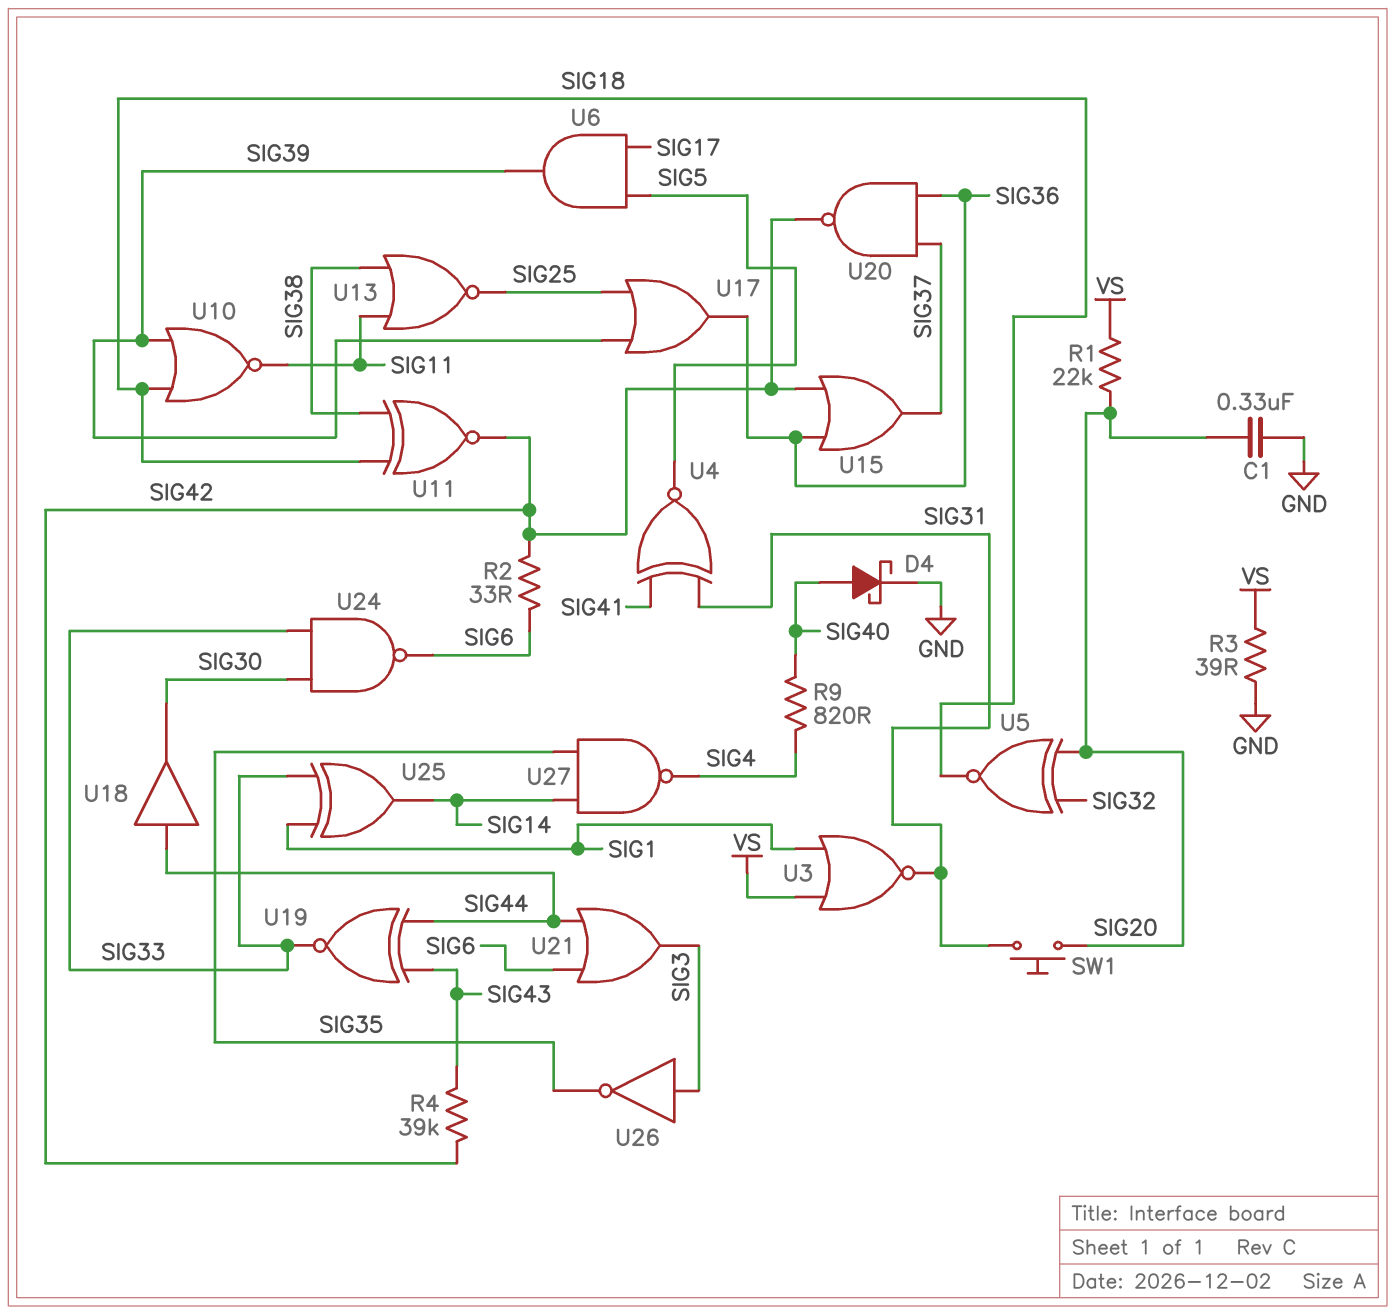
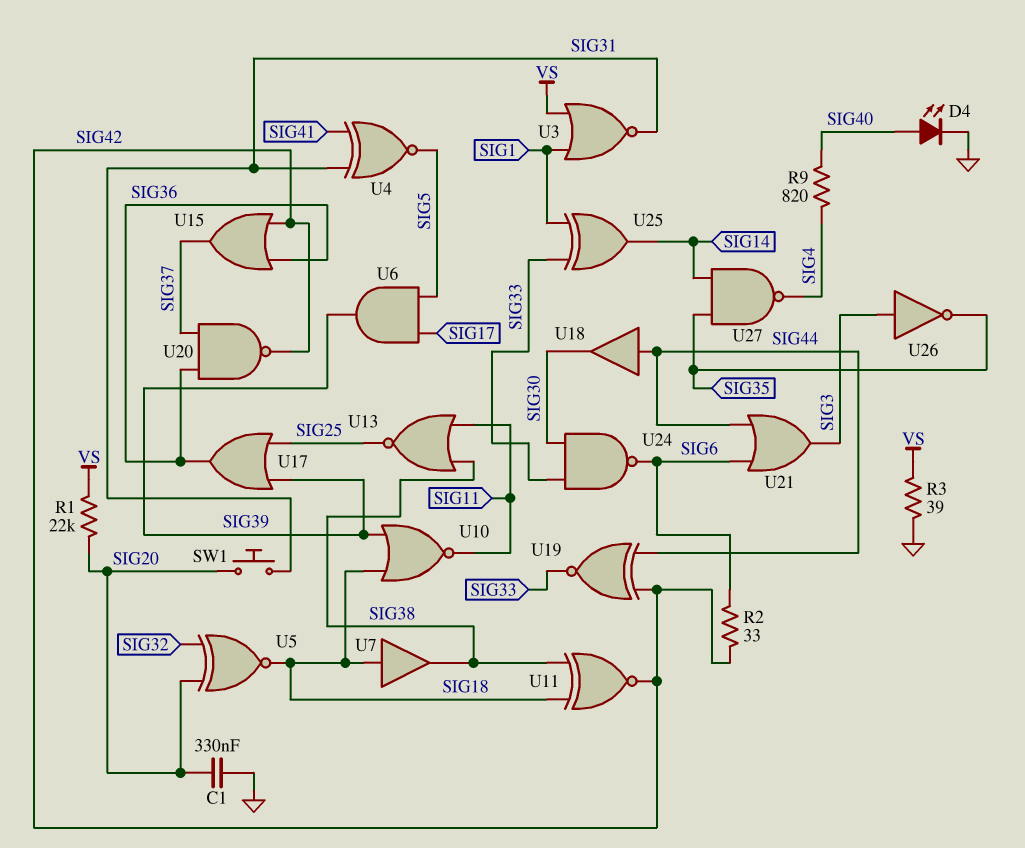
D4: schottky (A SIG40, K GND) -> LED (A SIG40, K GND)
R4: 39k (SIG42, SIG43) -> none
U7: none -> buffer (in SIG18, out SIG38)
U19: XNOR (in SIG43, in SIG44, out SIG33) -> XNOR (in SIG42, in SIG44, out SIG33)

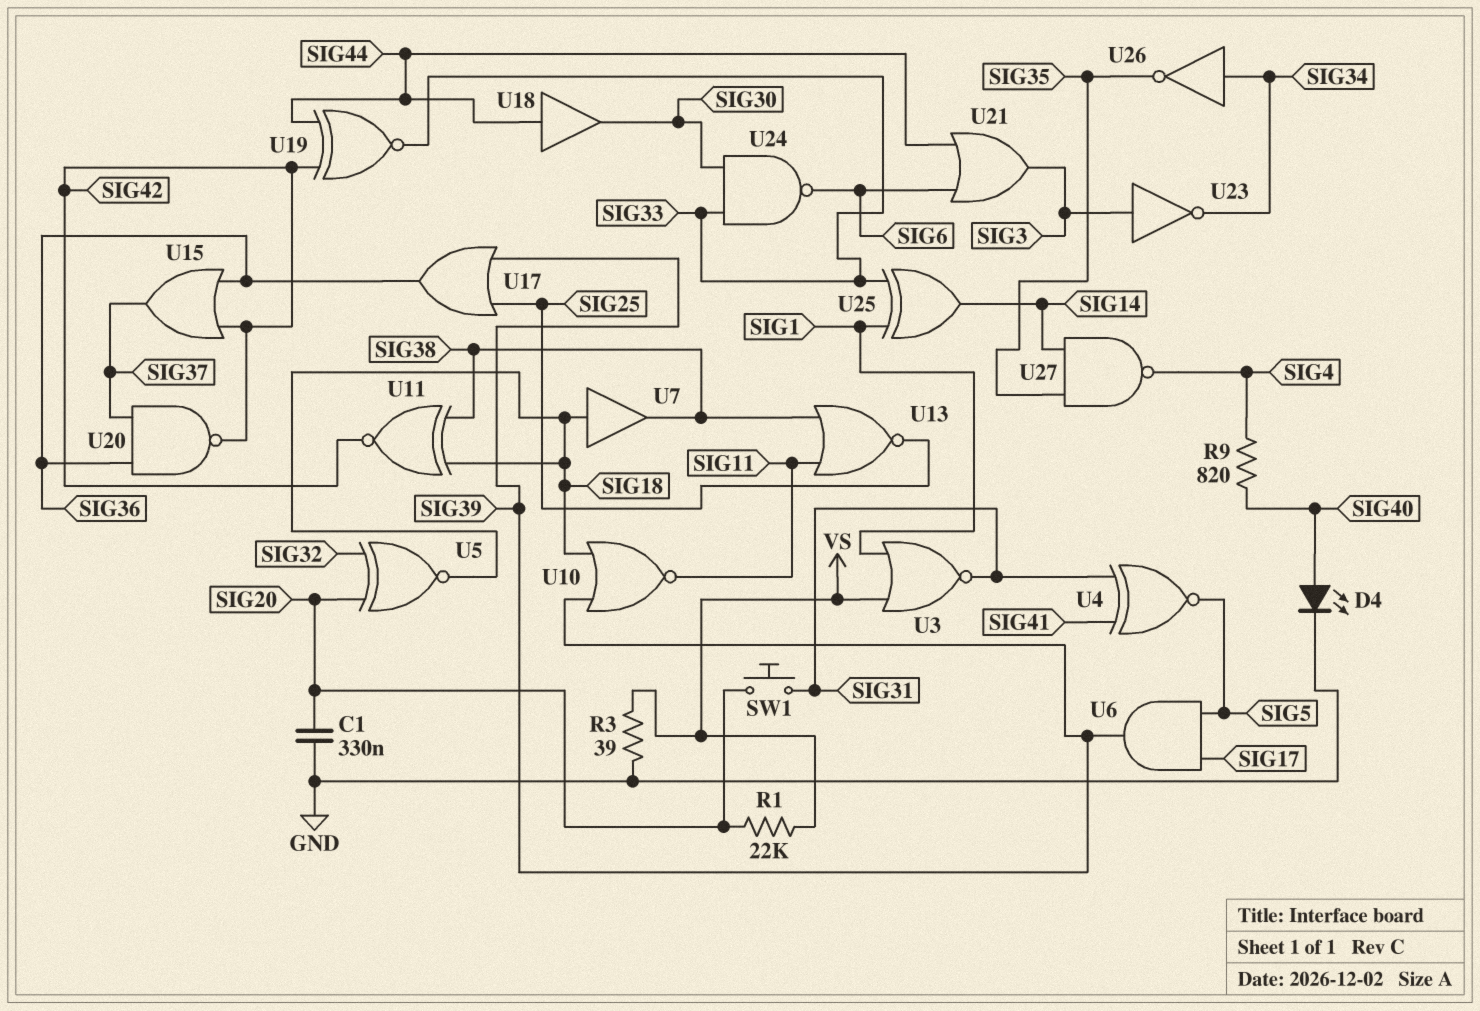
R2: 33 (SIG6, SIG42) -> none
U23: none -> NOT (in SIG3, out SIG34)
U26: NOT (in SIG3, out SIG35) -> NOT (in SIG34, out SIG35)

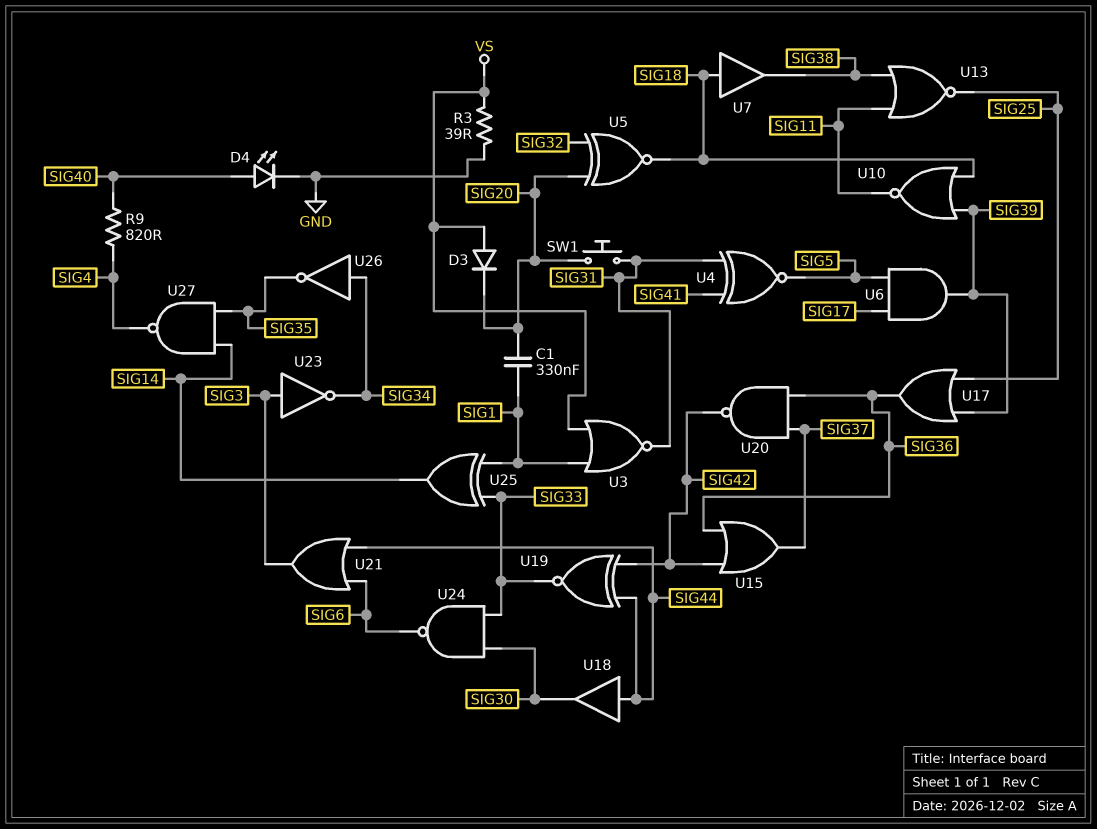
C1: 330nF (GND, SIG20) -> 330nF (SIG1, SIG20)
D3: none -> diode (A VS, K SIG20)
R1: 22k (SIG20, VS) -> none
U11: XNOR (in SIG18, in SIG38, out SIG42) -> none

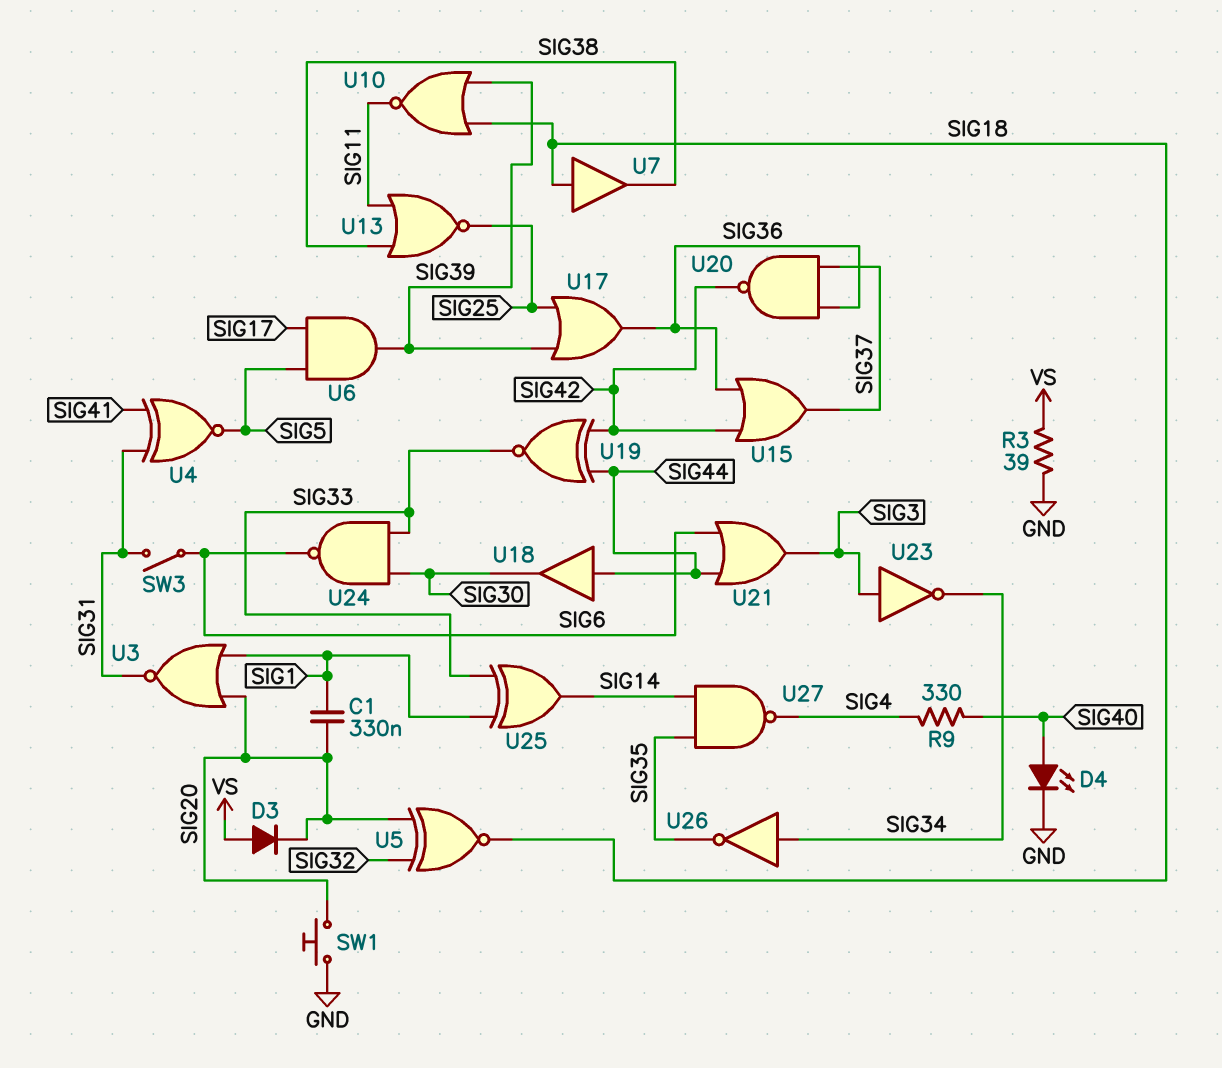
R9: 820 (SIG4, SIG40) -> 330 (SIG4, SIG40)
SW1: button (SIG20, SIG31) -> button (GND, SIG20)
SW3: none -> switch (SIG6, SIG31)
U3: NOR (in SIG1, in VS, out SIG31) -> NOR (in SIG1, in SIG20, out SIG31)

